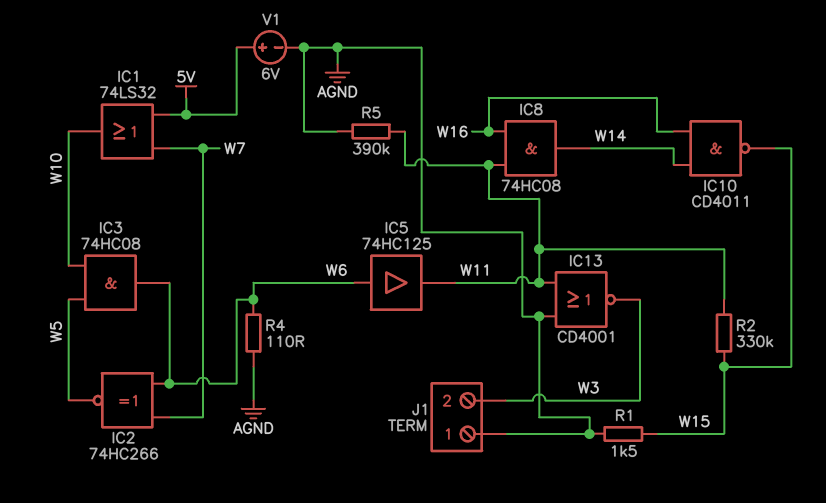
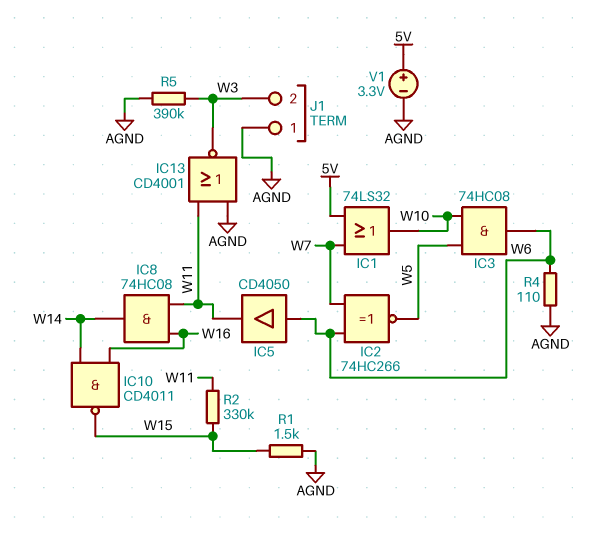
IC5: buffer 74HC125 (in W6, out W11) -> buffer CD4050 (in W6, out W11)
R5: 390k (AGND, W11) -> 390k (AGND, W3)
V1: 6V (plus 5V, minus AGND) -> 3.3V (plus 5V, minus AGND)

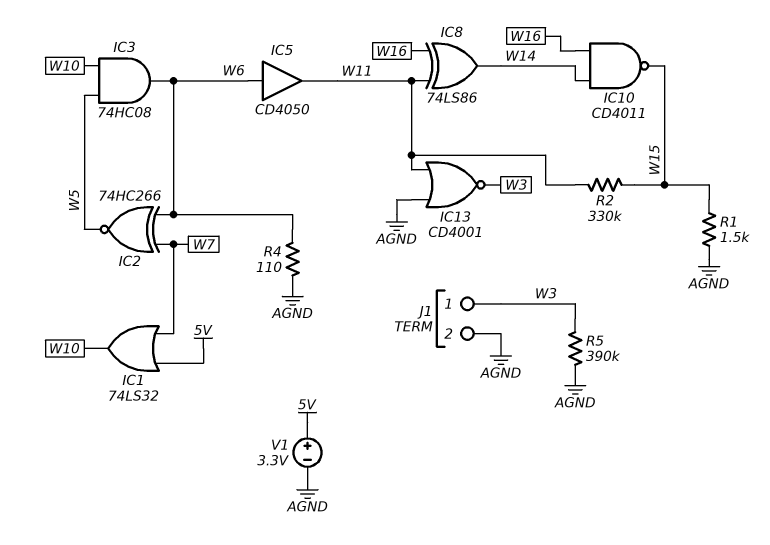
IC8: AND 74HC08 (in W11, in W16, out W14) -> XOR 74LS86 (in W11, in W16, out W14)
J1 pin 1: AGND -> W3
J1 pin 2: W3 -> AGND

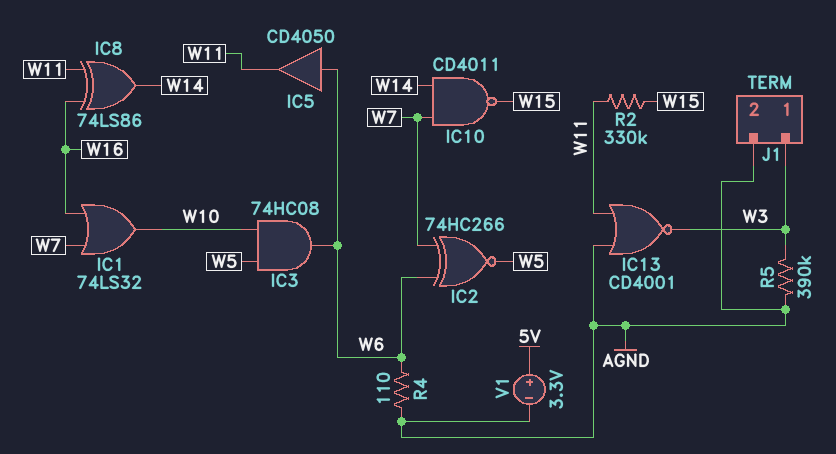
IC1: OR 74LS32 (in 5V, in W7, out W10) -> OR 74LS32 (in W7, in W16, out W10)
IC10: NAND CD4011 (in W14, in W16, out W15) -> NAND CD4011 (in W7, in W14, out W15)
R1: 1.5k (AGND, W15) -> none

